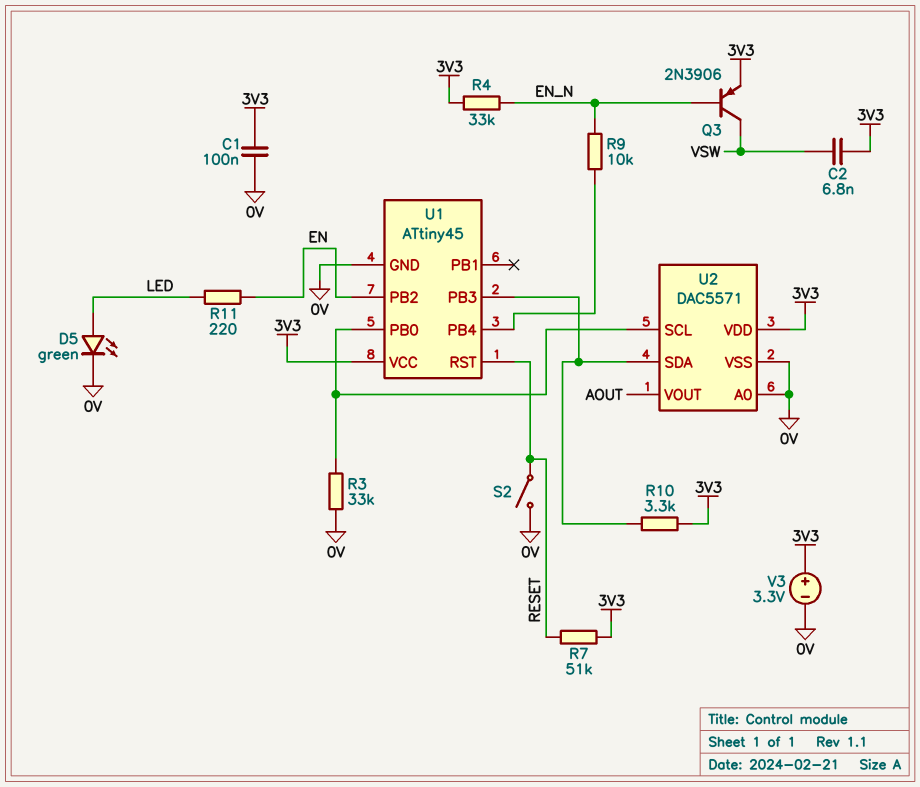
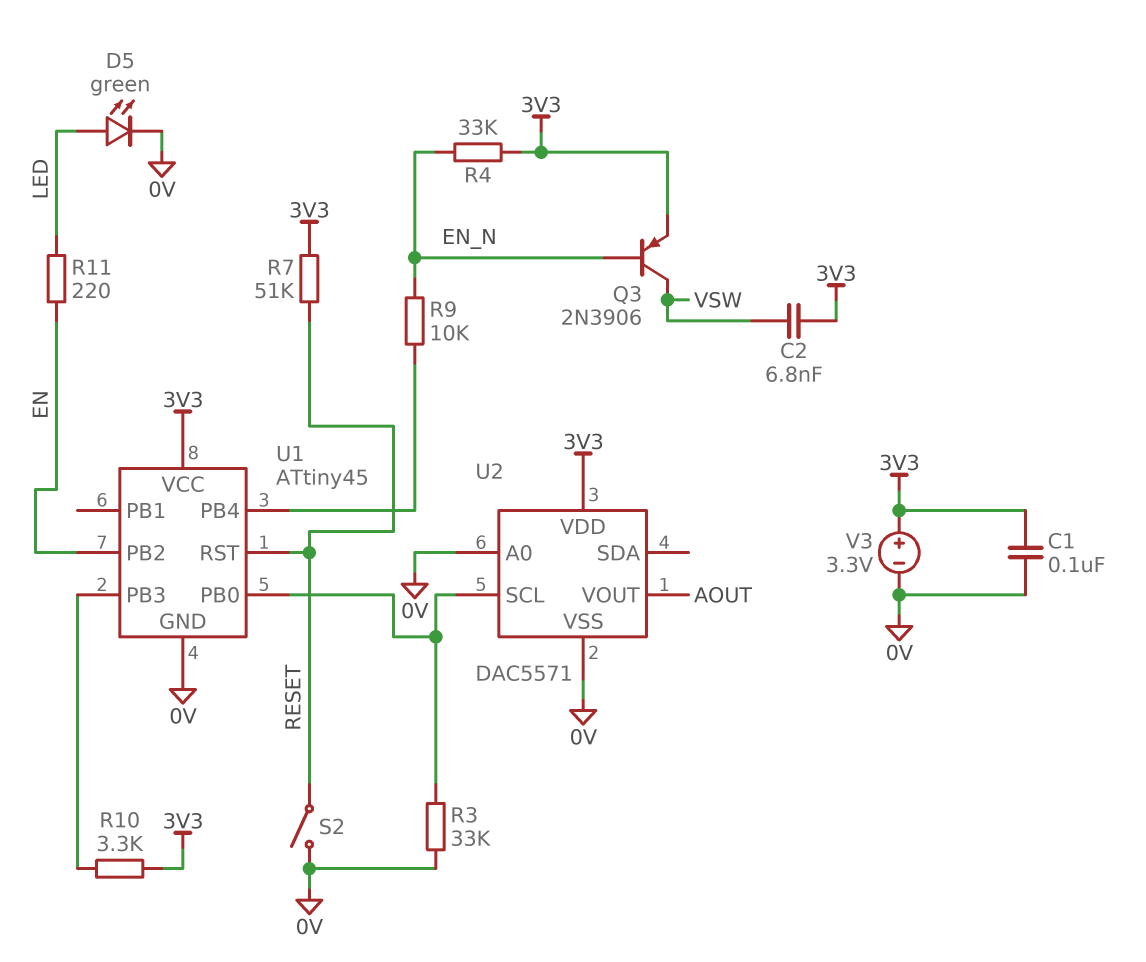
U2 pin SDA: U1/PB3 -> none

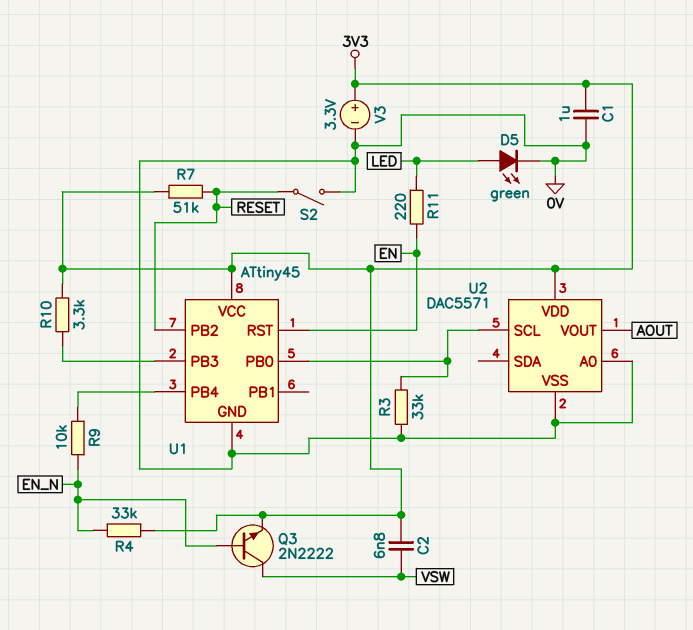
C1: 100nF (0V, 3V3) -> 1uF (0V, 3V3)
Q3: PNP 2N3906 (B EN_N, C VSW, E 3V3) -> NPN 2N2222 (B EN_N, C VSW, E 3V3)
U1 pin PB2: EN -> RESET
U1 pin RST: RESET -> EN

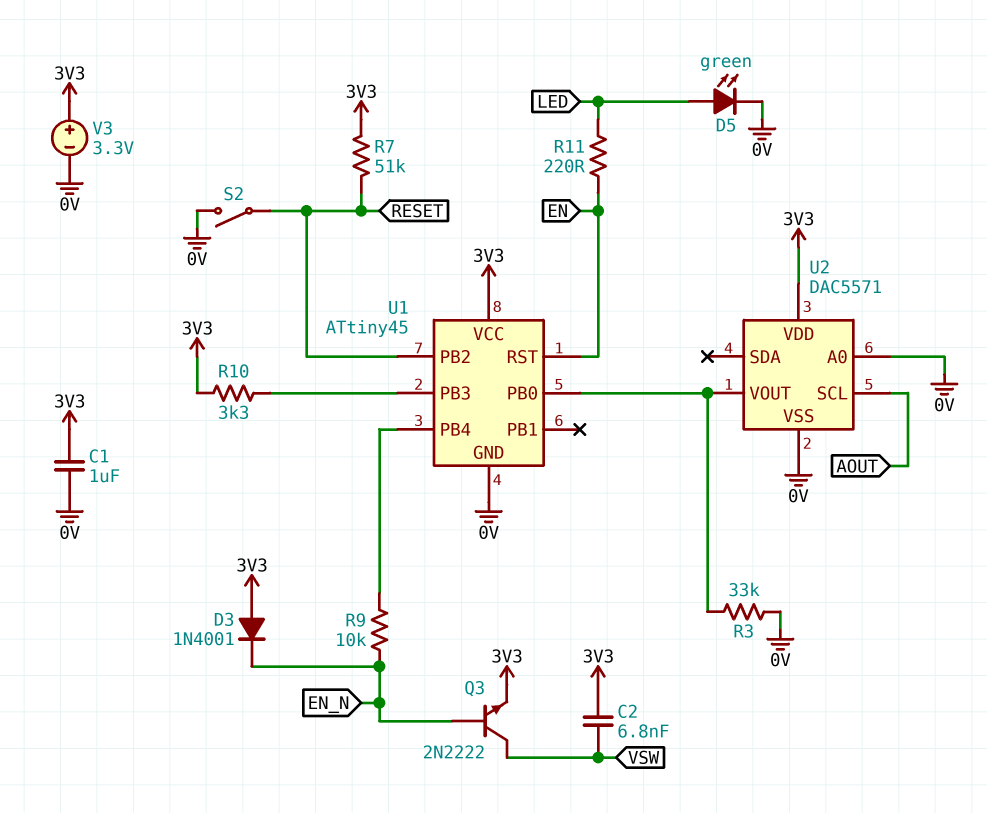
D3: none -> diode 1N4001 (A 3V3, K EN_N)
R4: 33k (3V3, EN_N) -> none
U2 pin SCL: U1/PB0 -> AOUT
U2 pin VOUT: AOUT -> U1/PB0

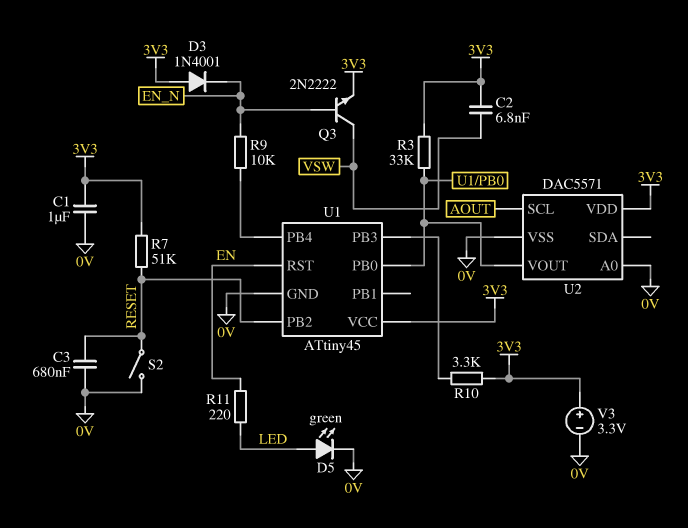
C3: none -> 680nF (0V, RESET)
R3: 33k (0V, U1/PB0) -> 33k (3V3, U1/PB0)

